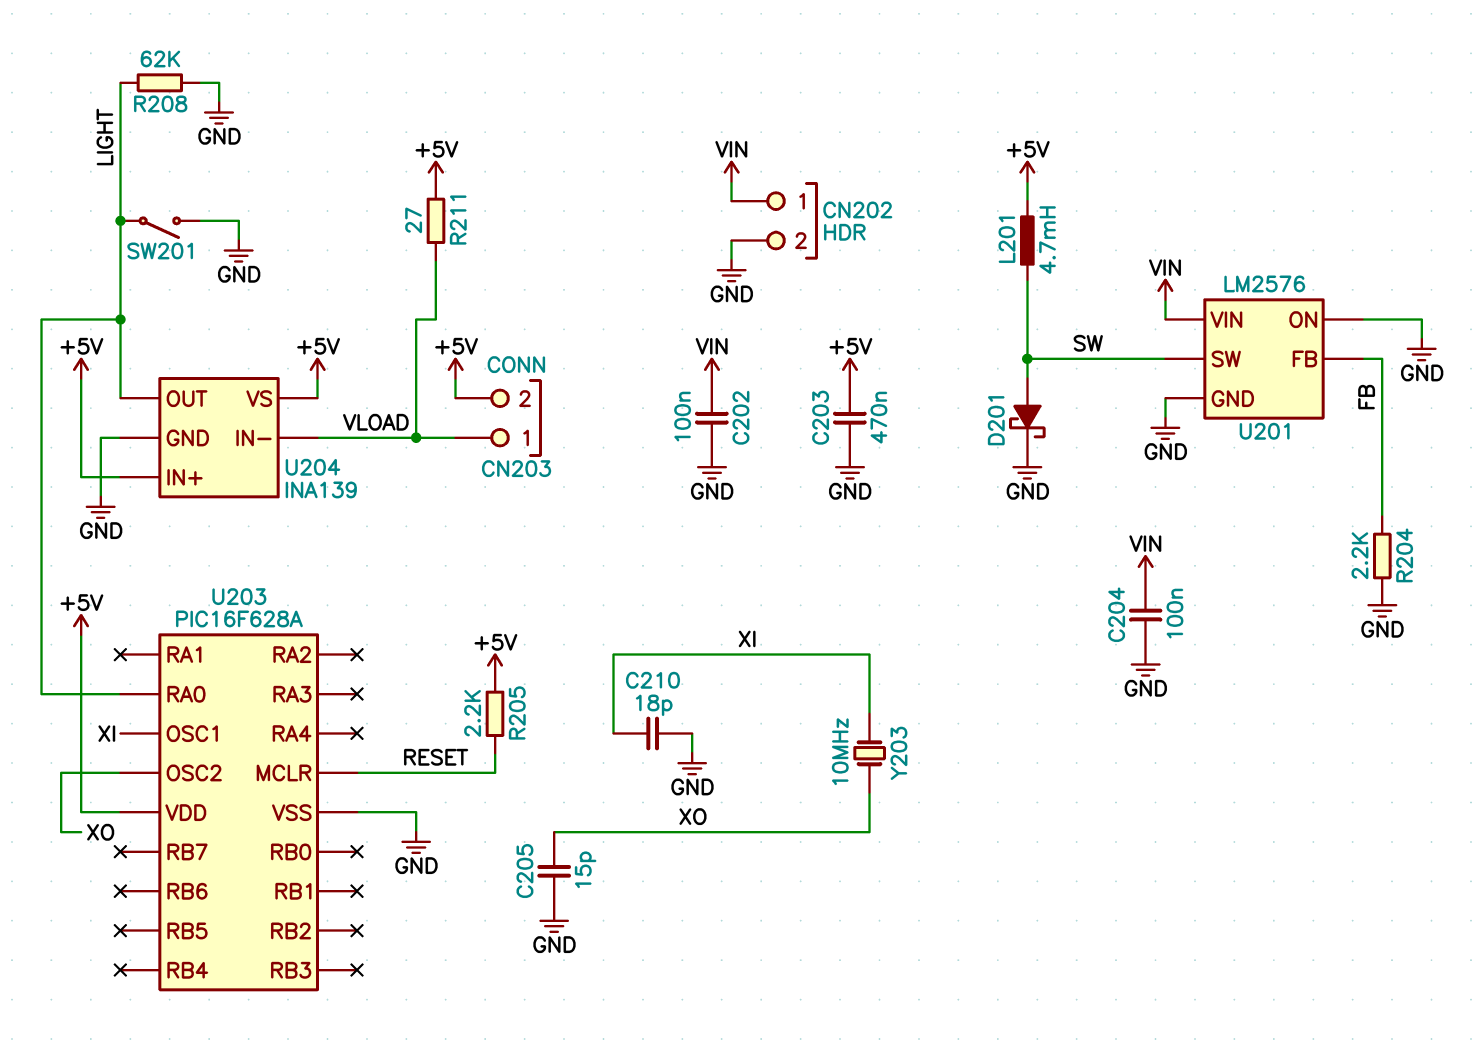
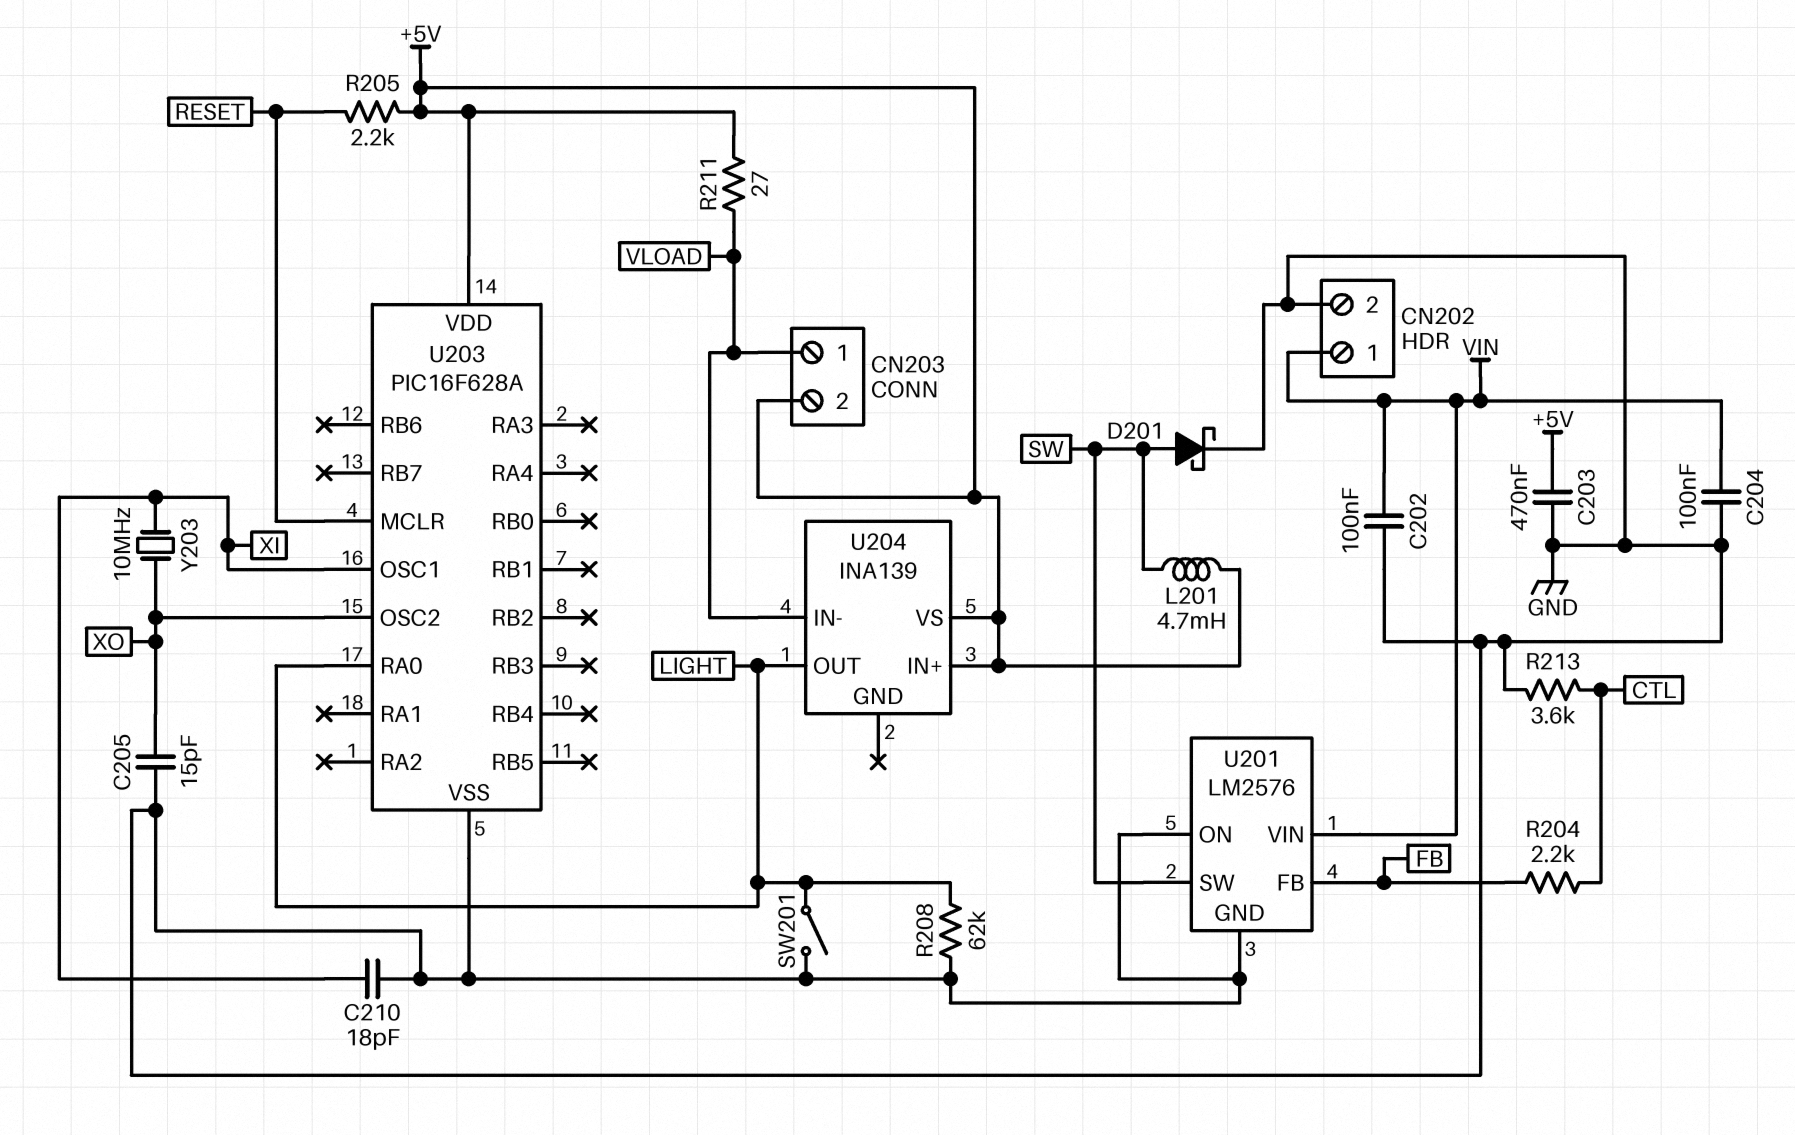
R204: 2.2k (FB, GND) -> 2.2k (CTL, FB)
R213: none -> 3.6k (CTL, GND)
U204 pin GND: GND -> none

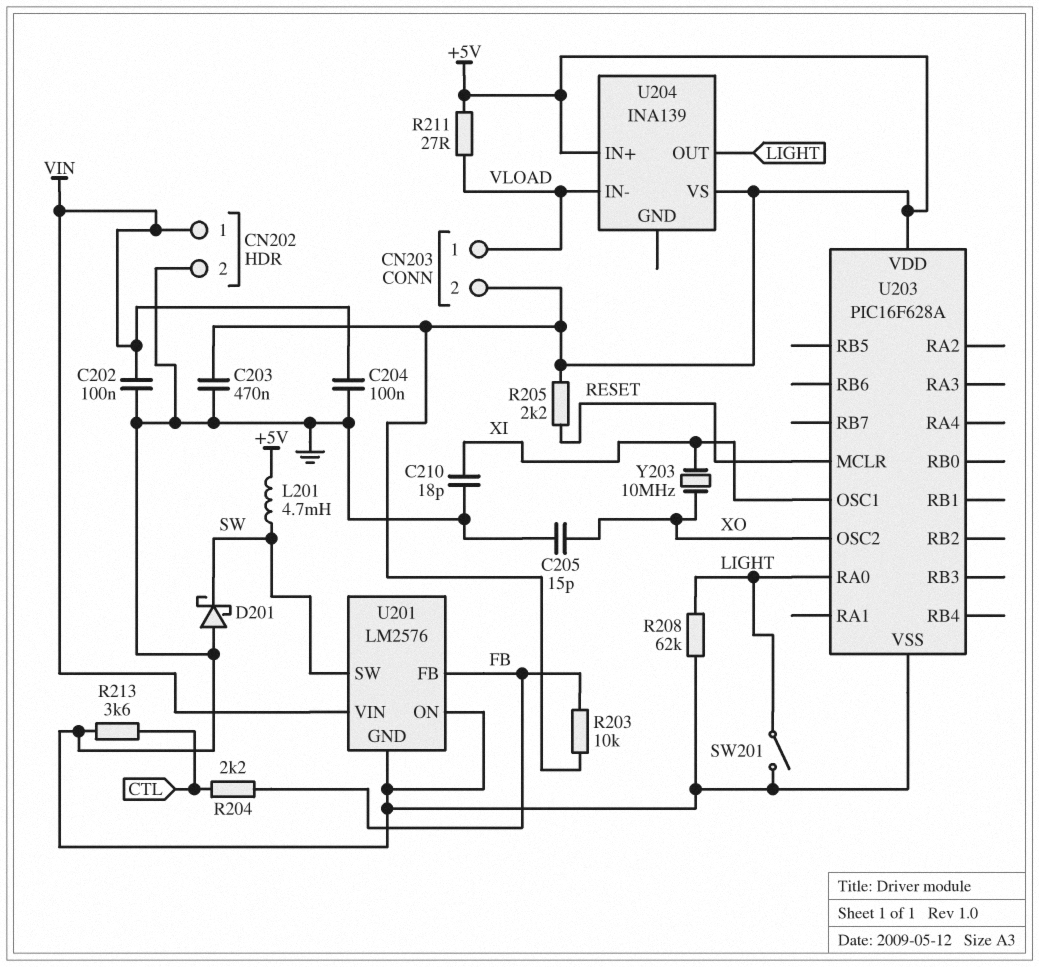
D201: schottky (A SW, K GND) -> schottky (A GND, K SW)
R203: none -> 10k (+5V, FB)

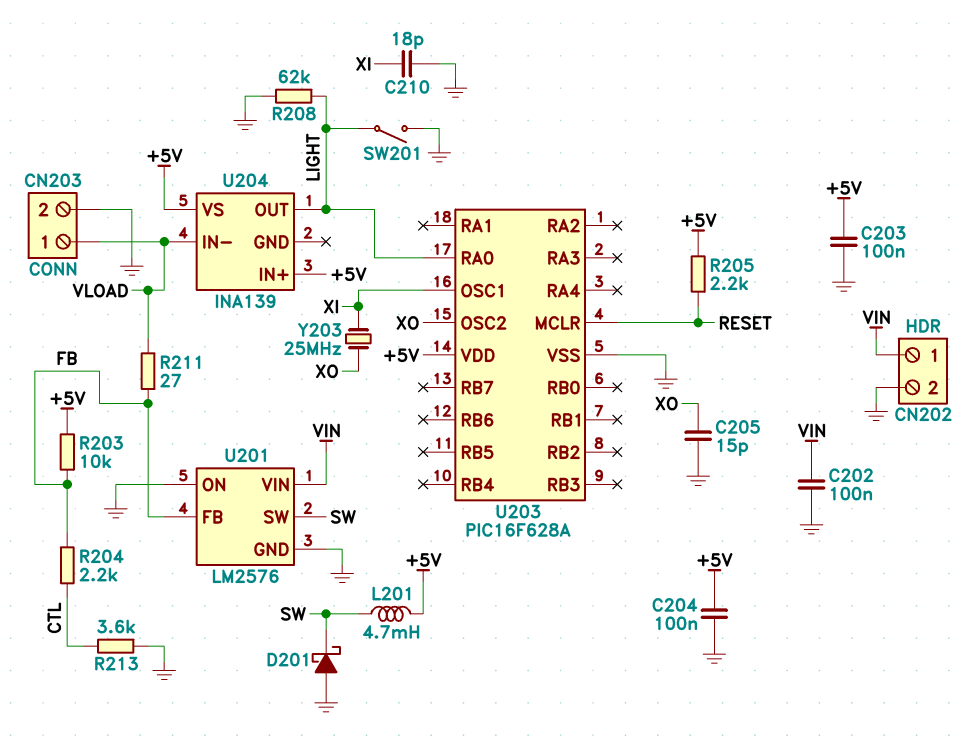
C203: 470nF (+5V, GND) -> 100nF (+5V, GND)
C204: 100nF (GND, VIN) -> 100nF (+5V, GND)
CN203 pin 2: +5V -> GND
R211: 27 (+5V, VLOAD) -> 27 (FB, VLOAD)
Y203: 10MHz (XI, XO) -> 25MHz (XI, XO)

